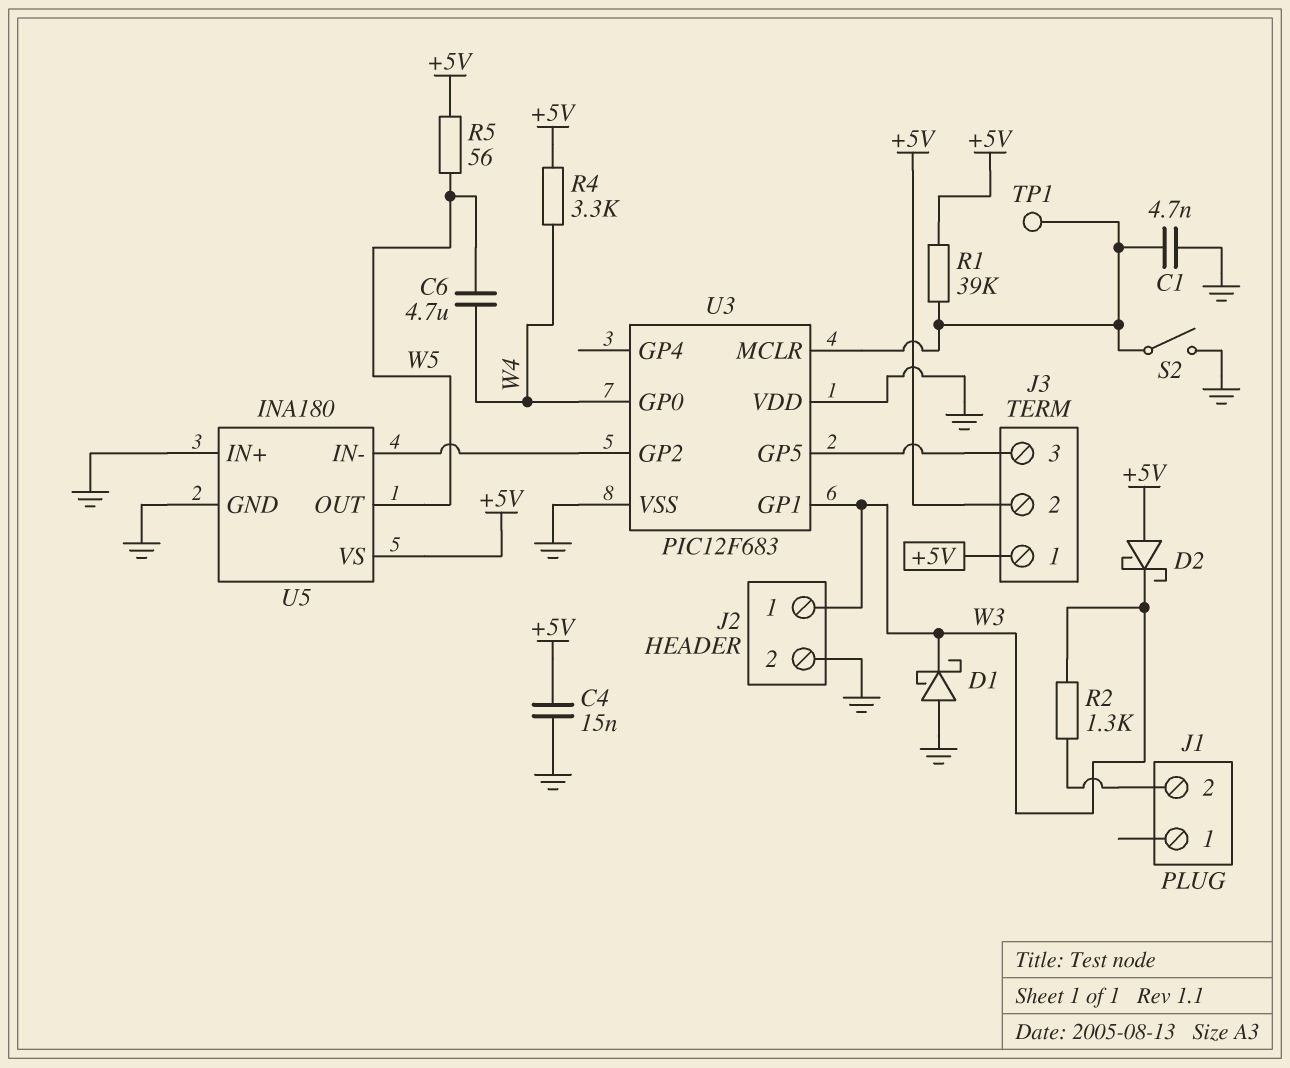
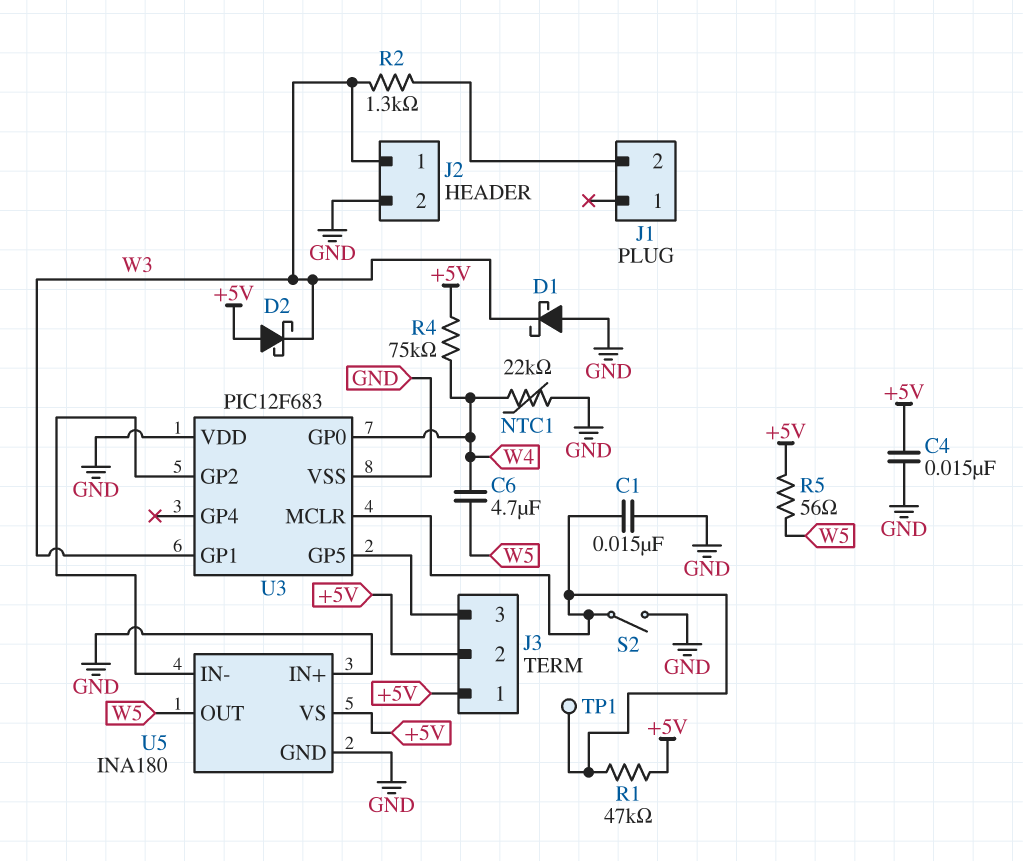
C1: 4.7nF (GND, U3/MCLR) -> 15nF (GND, U3/MCLR)
NTC1: none -> 22k (GND, W4)
R1: 39k (+5V, U3/MCLR) -> 47k (+5V, U3/MCLR)
R4: 3.3k (+5V, W4) -> 75k (+5V, W4)

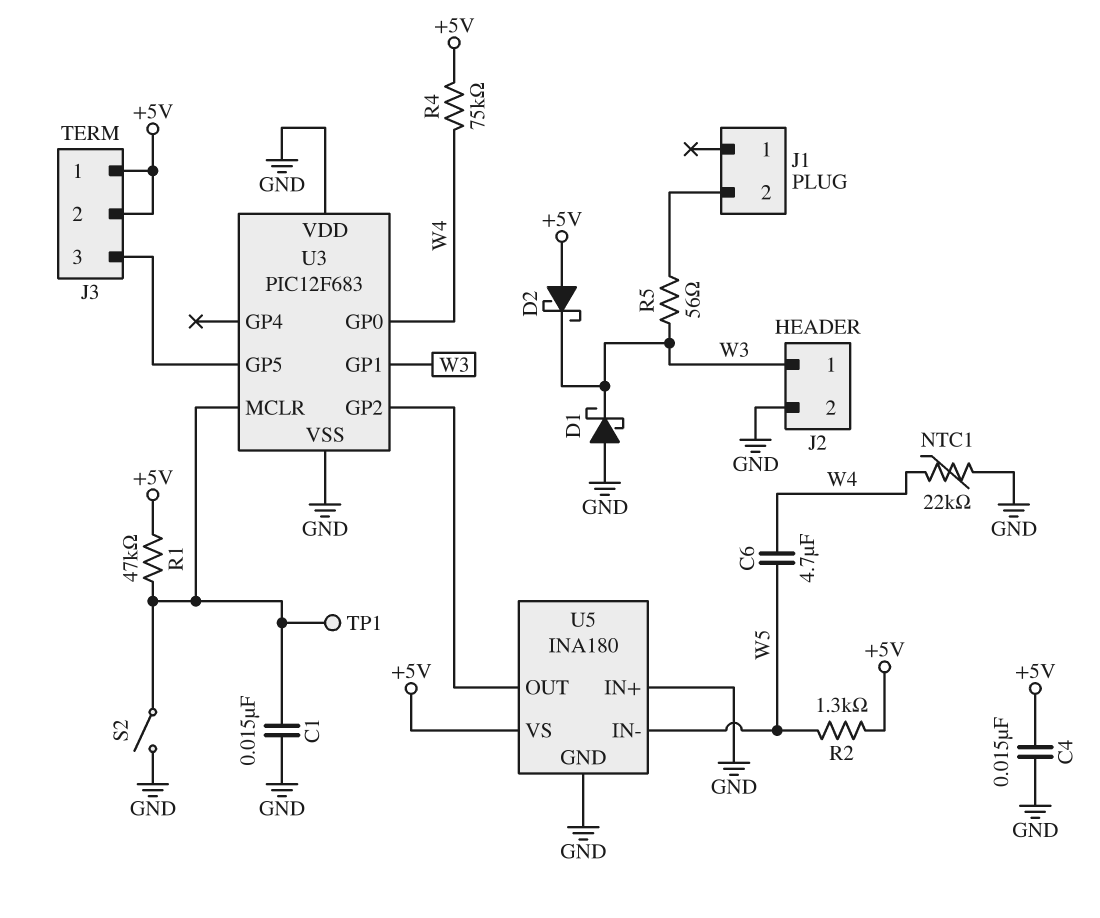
R2: 1.3k (J1/2, W3) -> 1.3k (+5V, W5)
R5: 56 (+5V, W5) -> 56 (J1/2, W3)
U5 pin IN-: U3/GP2 -> W5
U5 pin OUT: W5 -> U3/GP2

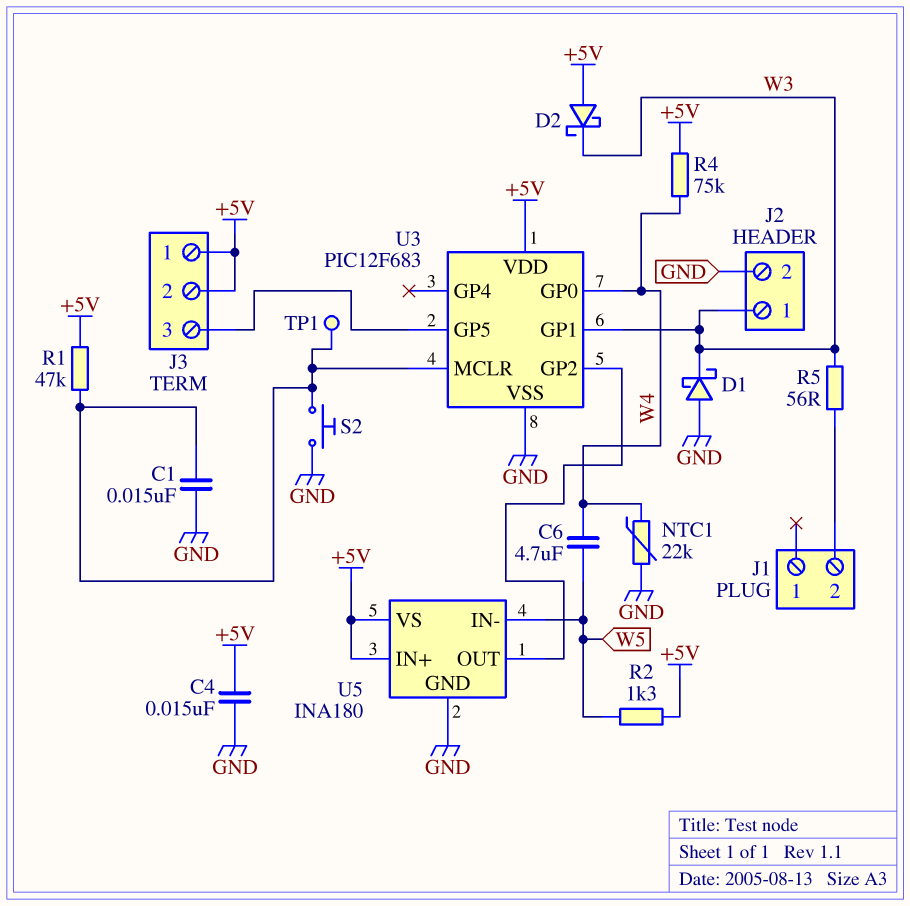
S2: switch (GND, U3/MCLR) -> button (GND, U3/MCLR)
U3 pin VDD: GND -> +5V
U5 pin IN+: GND -> +5V

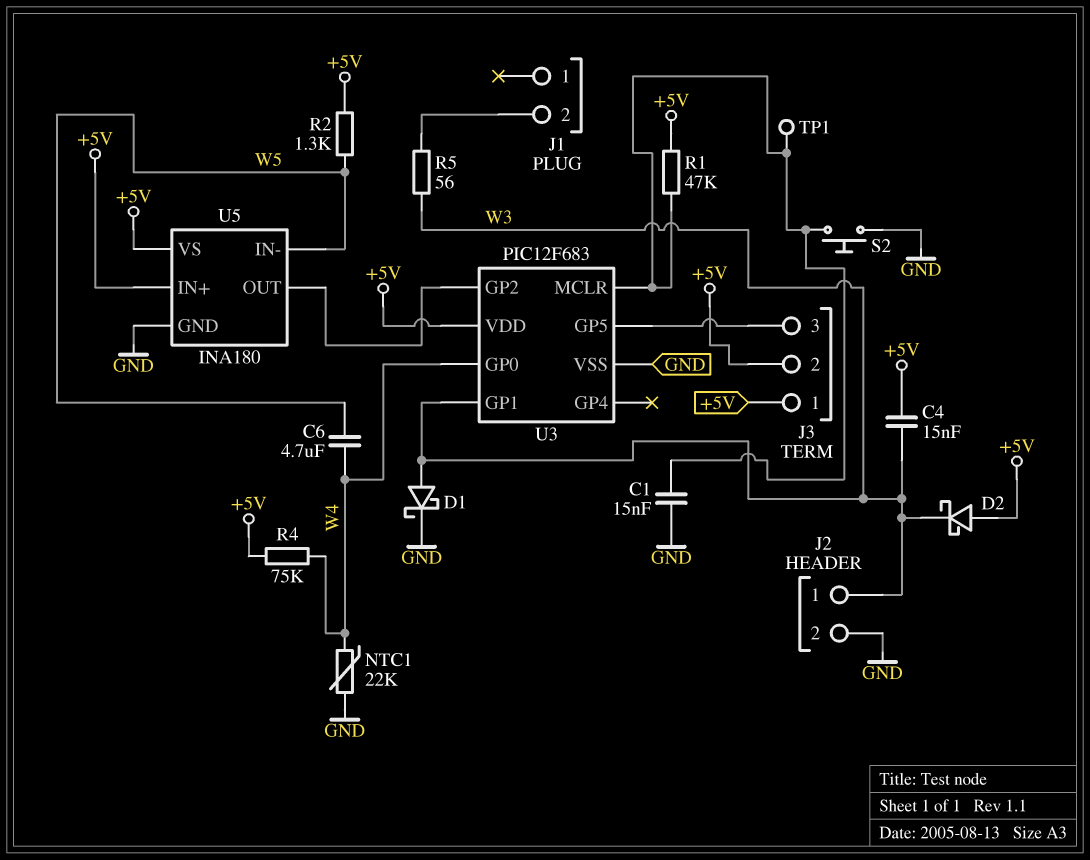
C4: 15nF (+5V, GND) -> 15nF (+5V, W3)
D1: schottky (A GND, K W3) -> schottky (A W3, K GND)

